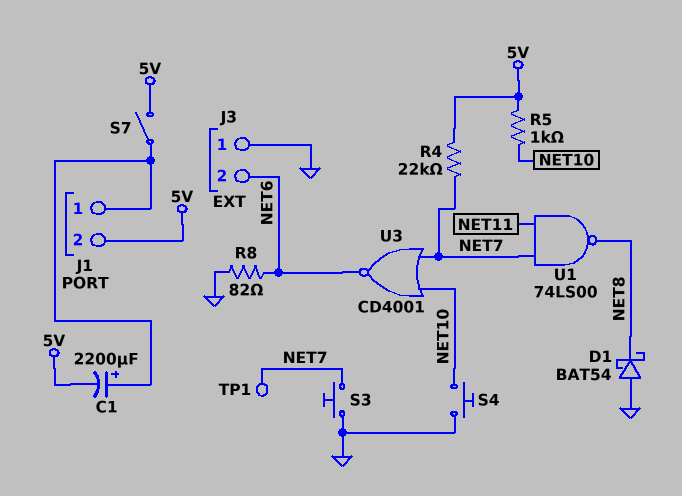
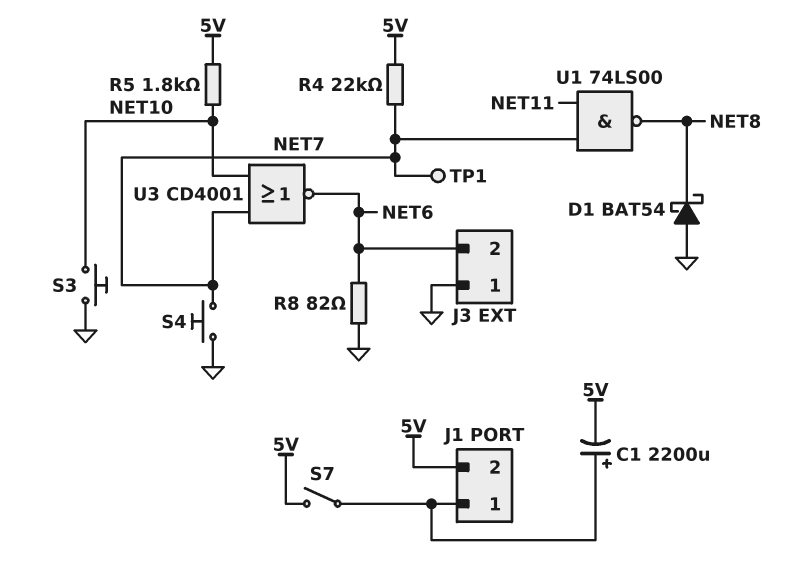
R5: 1k (5V, NET10) -> 1.8k (5V, NET10)
S3: button (GND, NET7) -> button (GND, NET10)
S4: button (GND, NET10) -> button (GND, NET7)

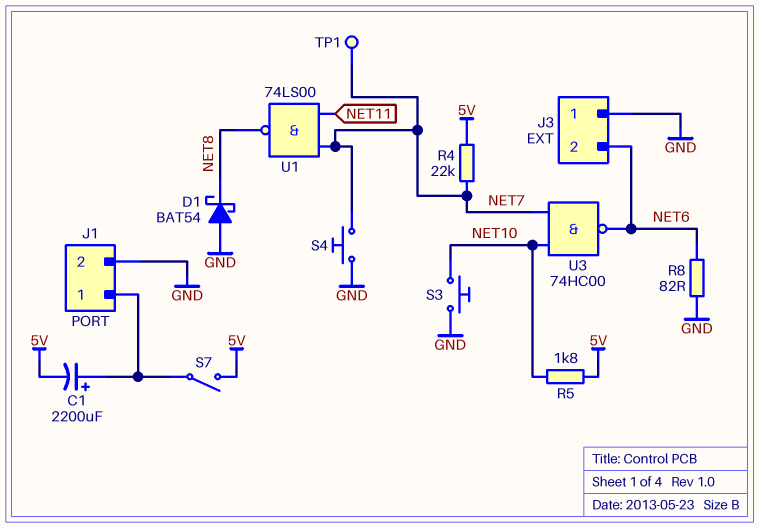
J1 pin 2: 5V -> GND
U3: NOR CD4001 (in NET7, in NET10, out NET6) -> NAND 74HC00 (in NET7, in NET10, out NET6)

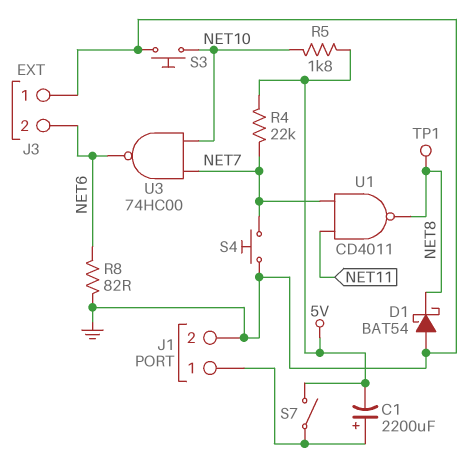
TP1: test point (NET7) -> test point (NET8)
U1: NAND 74LS00 (in NET7, in NET11, out NET8) -> NAND CD4011 (in NET7, in NET11, out NET8)

